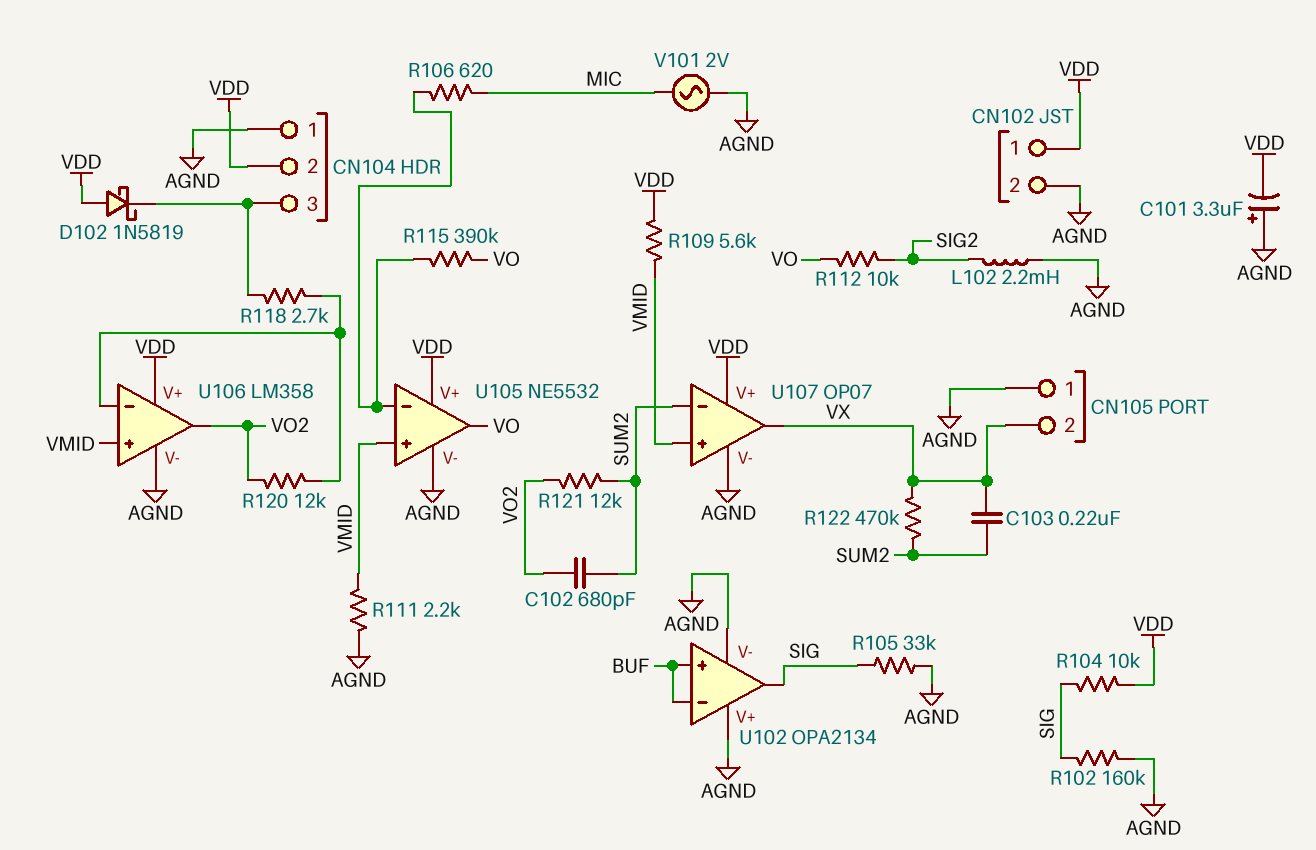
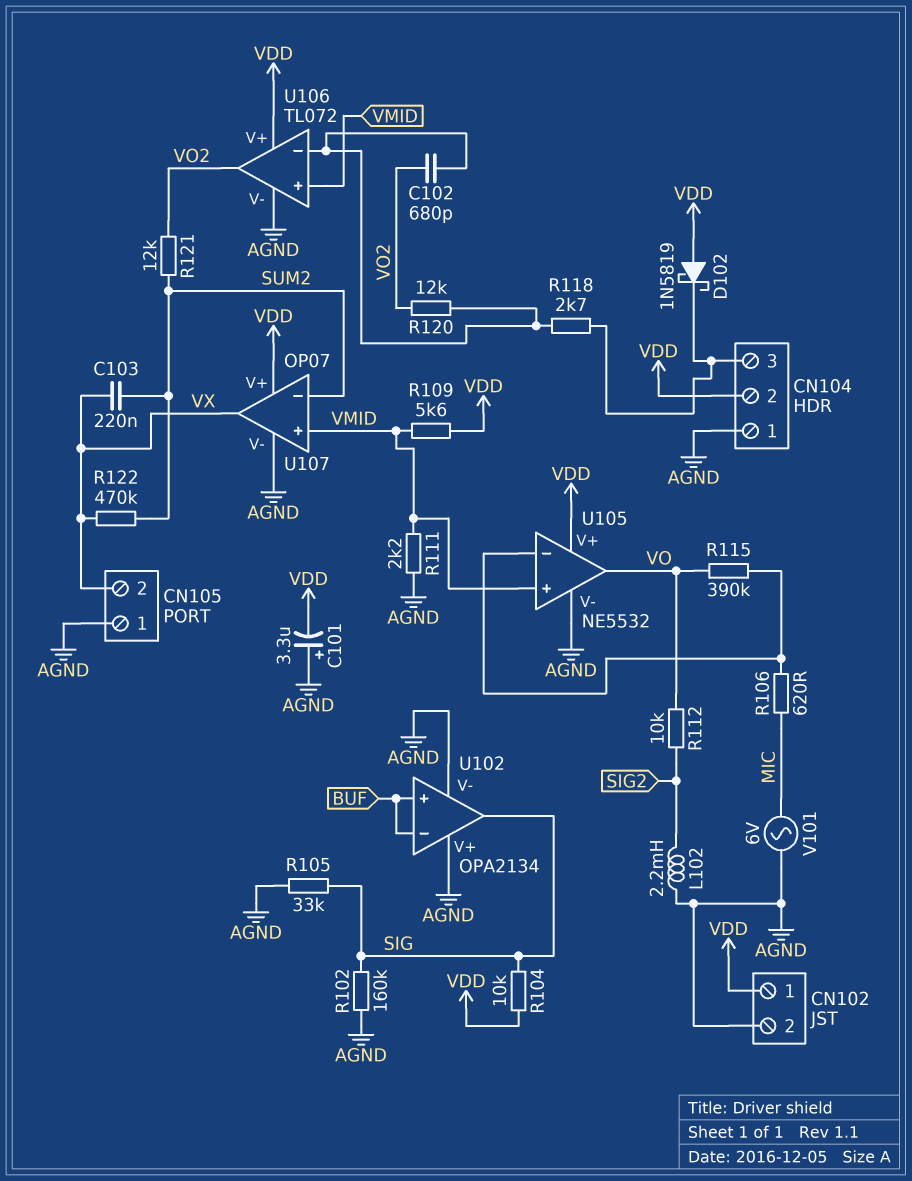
C102: 680pF (SUM2, VO2) -> 680pF (U106/in-, VO2)
U106: LM358 -> TL072
V101: AC 2V (AGND, MIC) -> AC 6V (AGND, MIC)

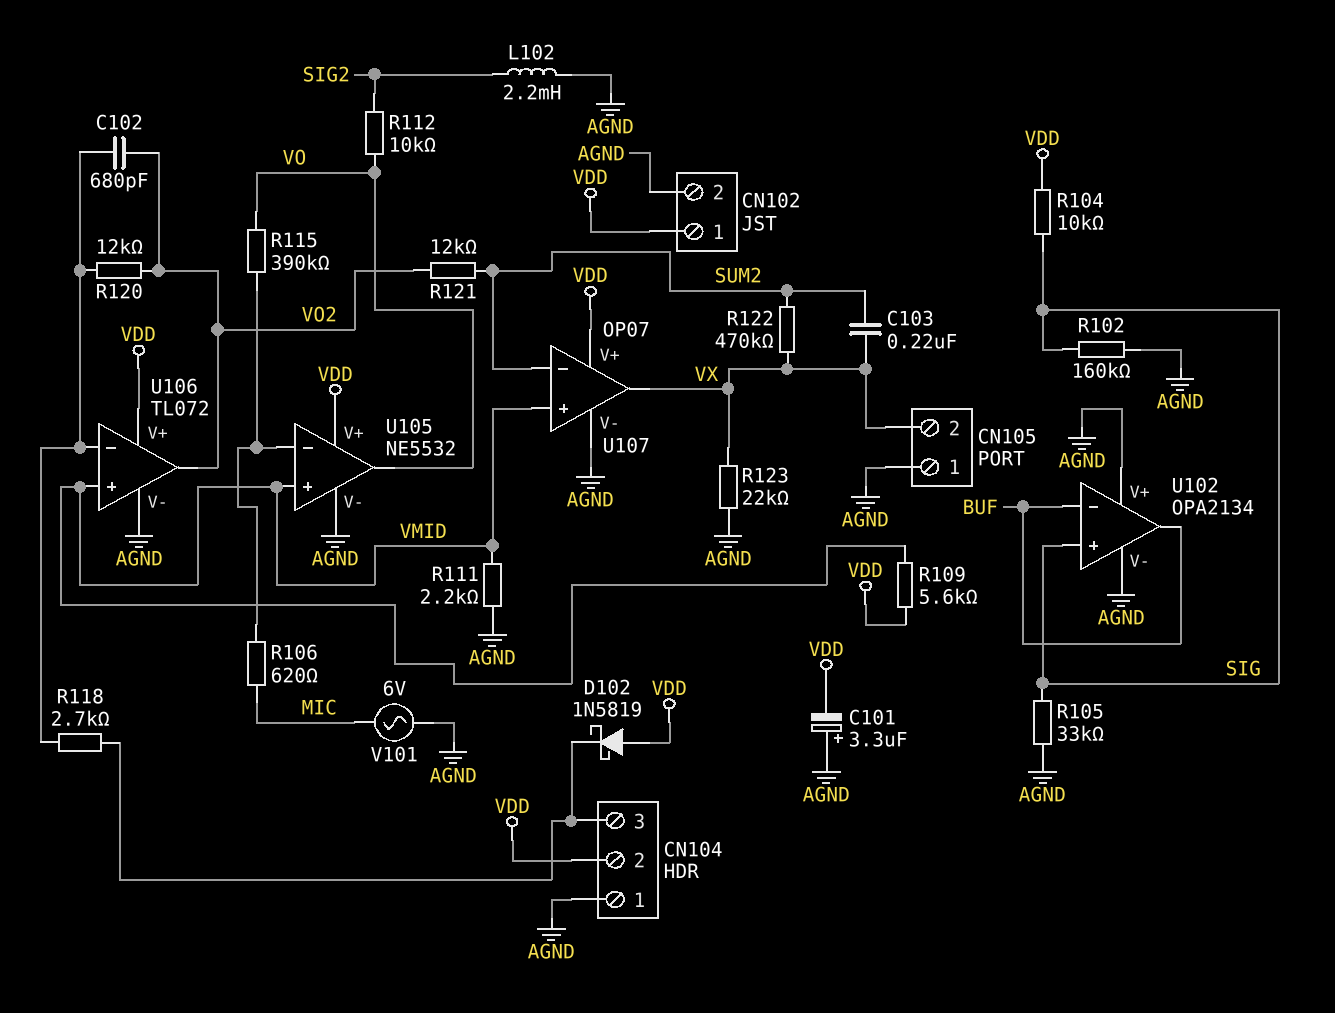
R123: none -> 22k (AGND, VX)
U102 pin in+: BUF -> SIG
U102 pin out: SIG -> BUF

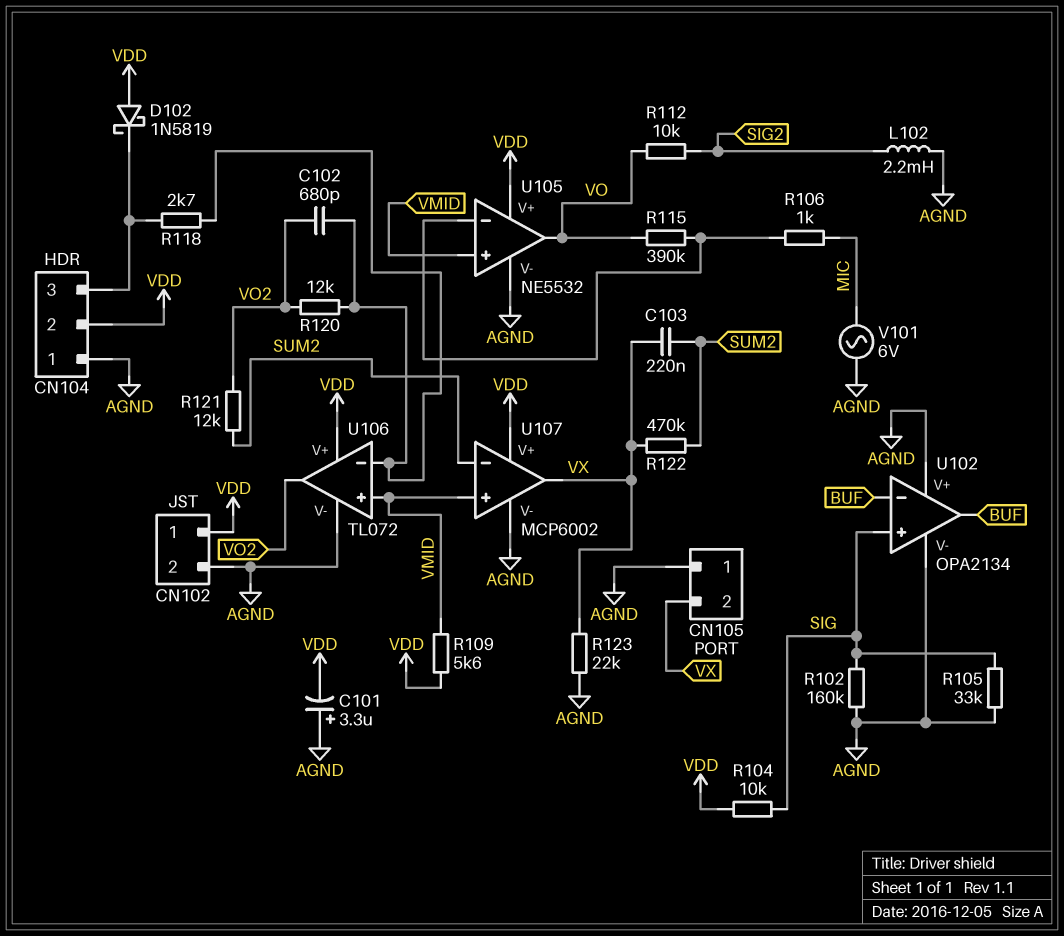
R106: 620 (MIC, U105/in-) -> 1k (MIC, U105/in-)
R111: 2.2k (AGND, VMID) -> none
U107: OP07 -> MCP6002

